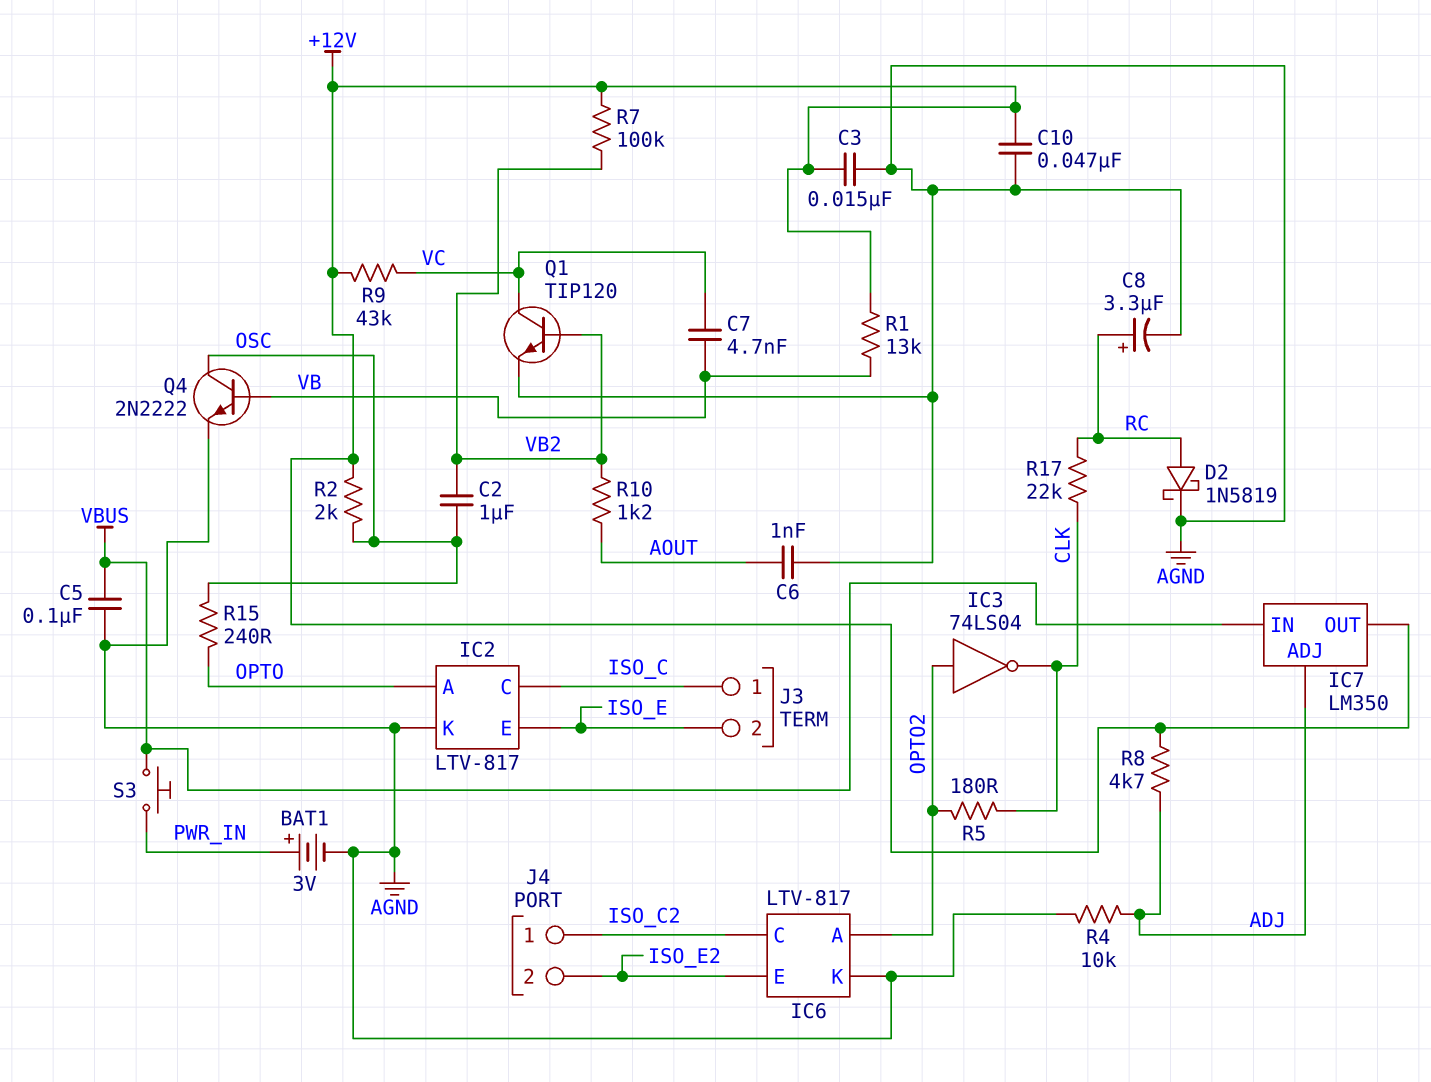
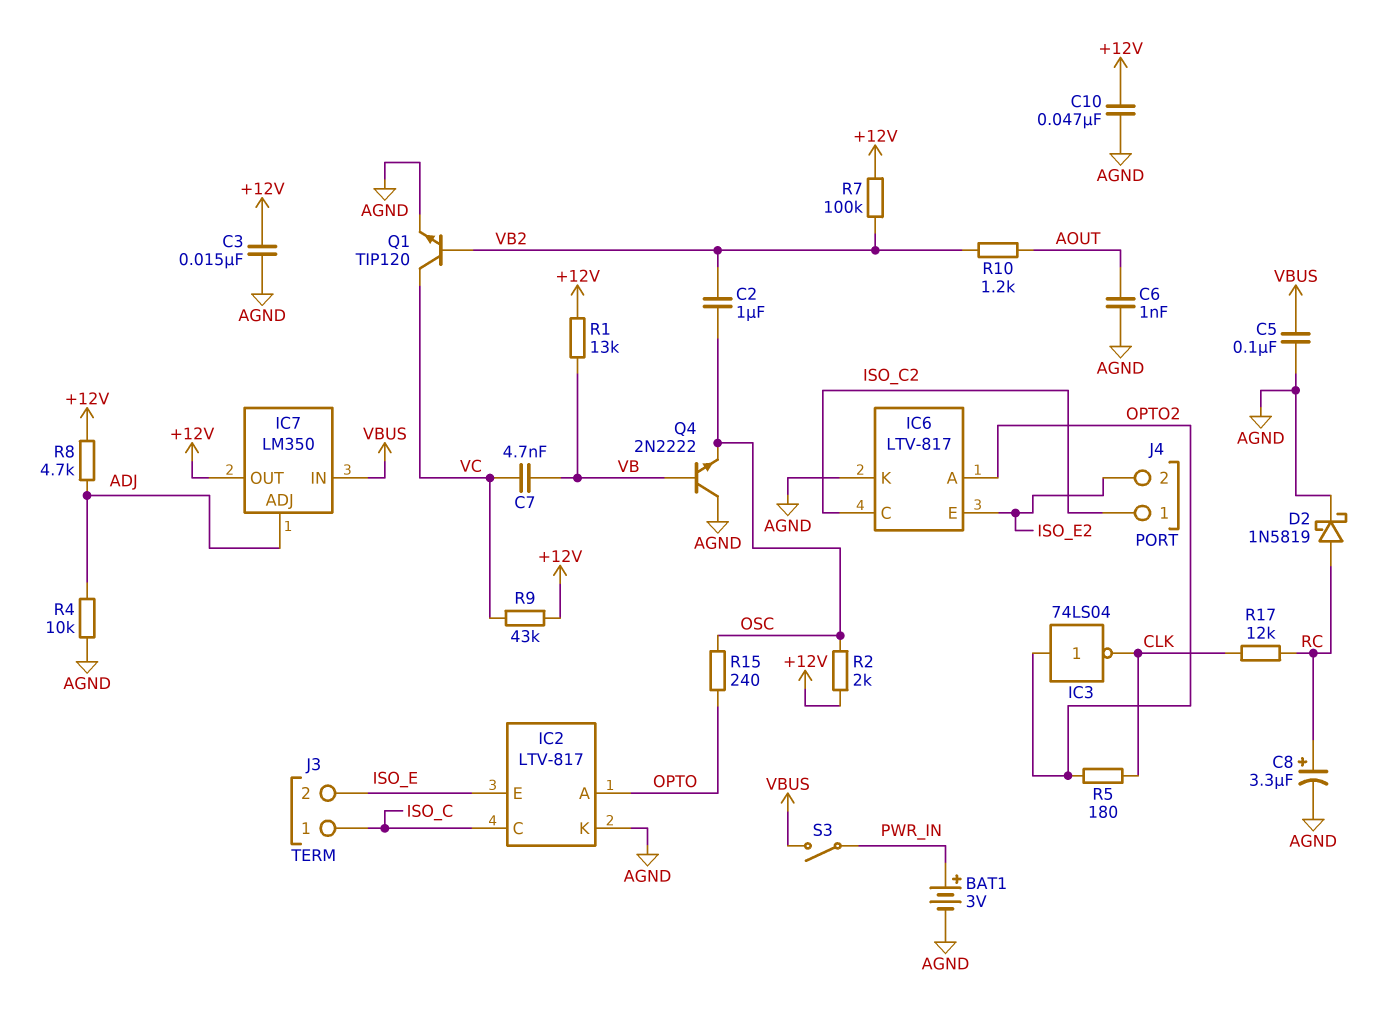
Q4: NPN 2N2222 (B VB, C OSC, E AGND) -> NPN 2N2222 (B VB, C AGND, E OSC)
R17: 22k (CLK, RC) -> 12k (CLK, RC)
S3: button (PWR_IN, VBUS) -> switch (PWR_IN, VBUS)

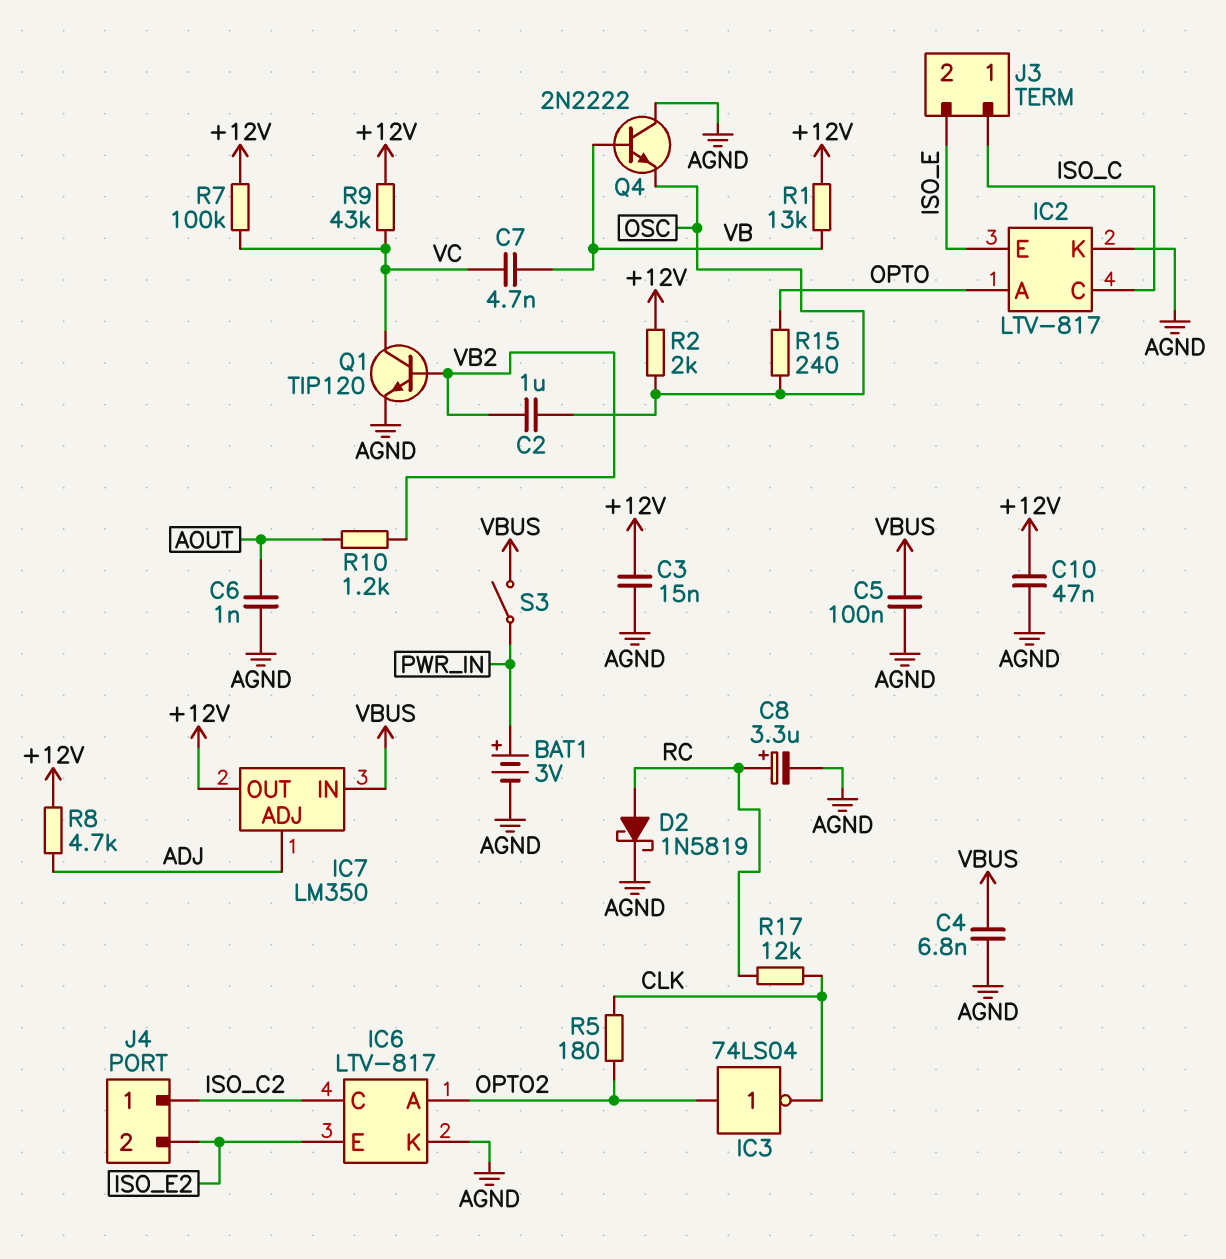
C4: none -> 6.8nF (AGND, VBUS)
R4: 10k (ADJ, AGND) -> none
R7: 100k (+12V, VB2) -> 100k (+12V, VC)

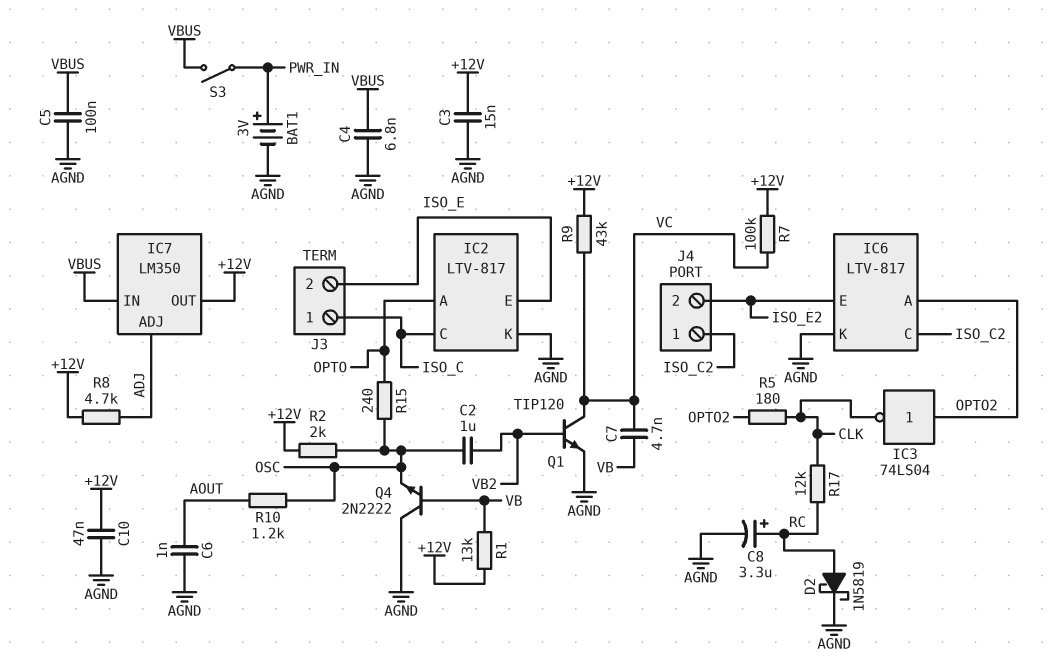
R10: 1.2k (AOUT, VB2) -> 1.2k (AOUT, OSC)

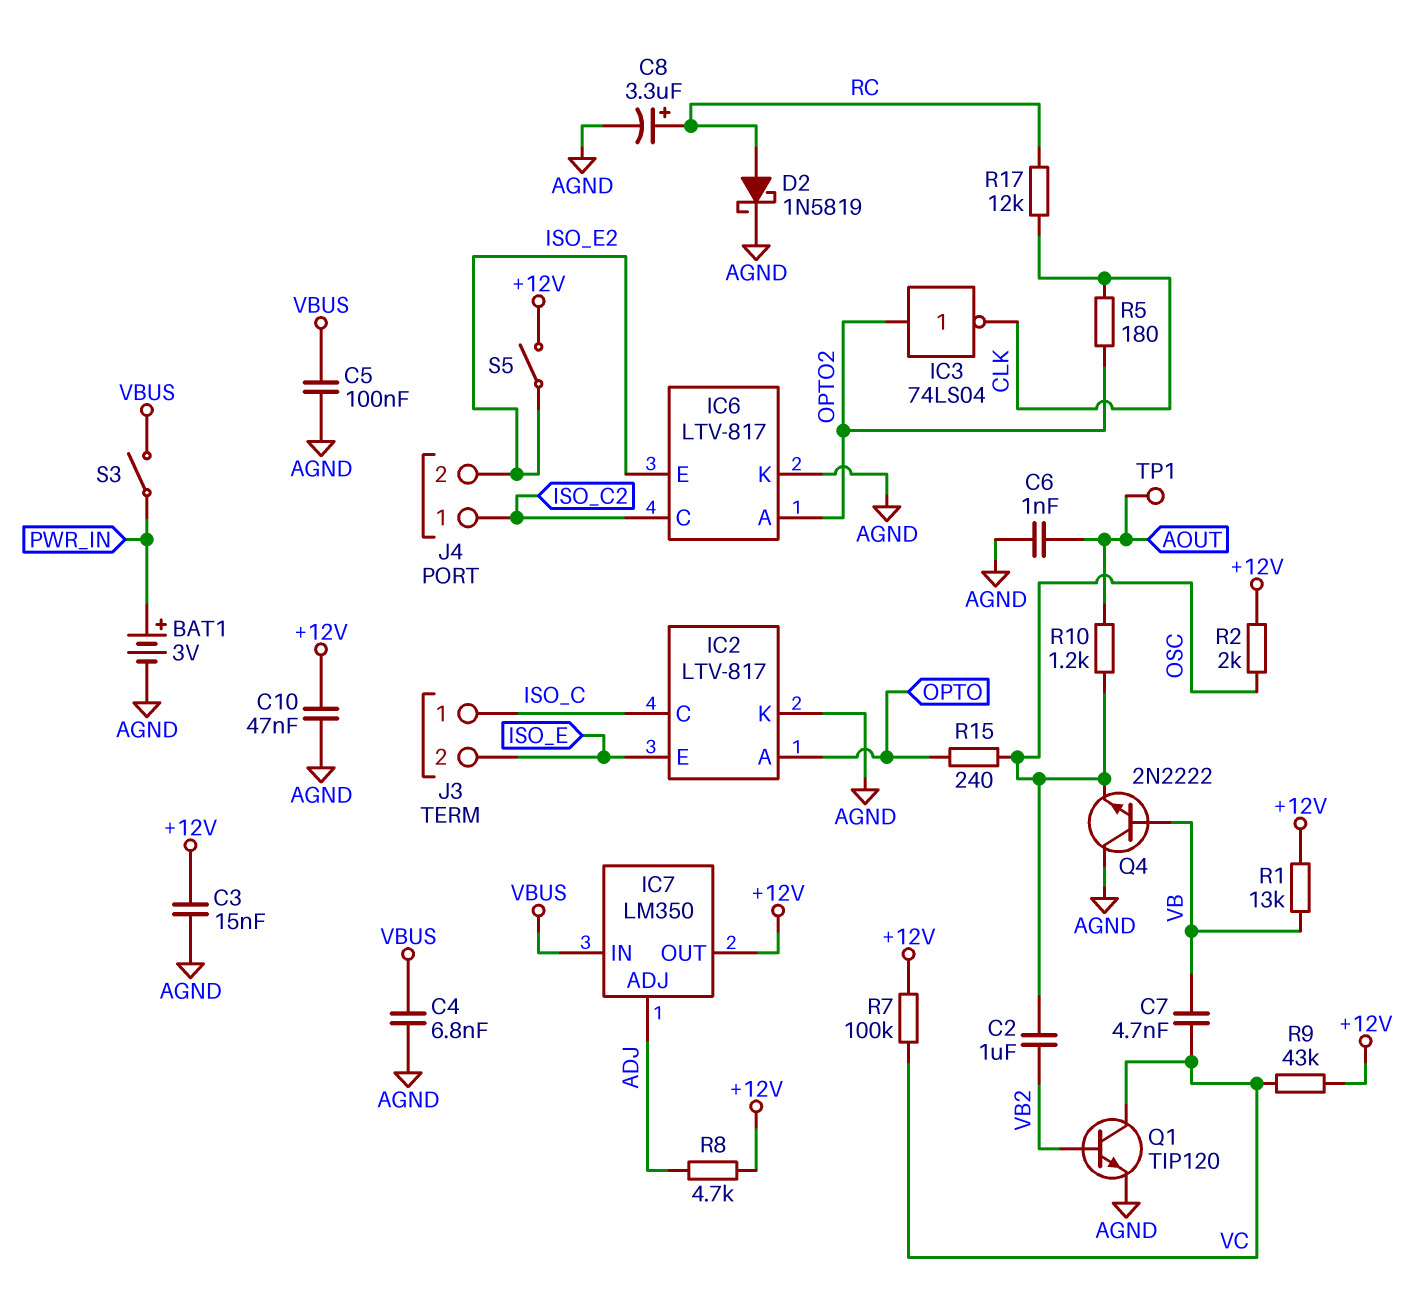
S5: none -> switch (+12V, ISO_E2)
TP1: none -> test point (AOUT)

